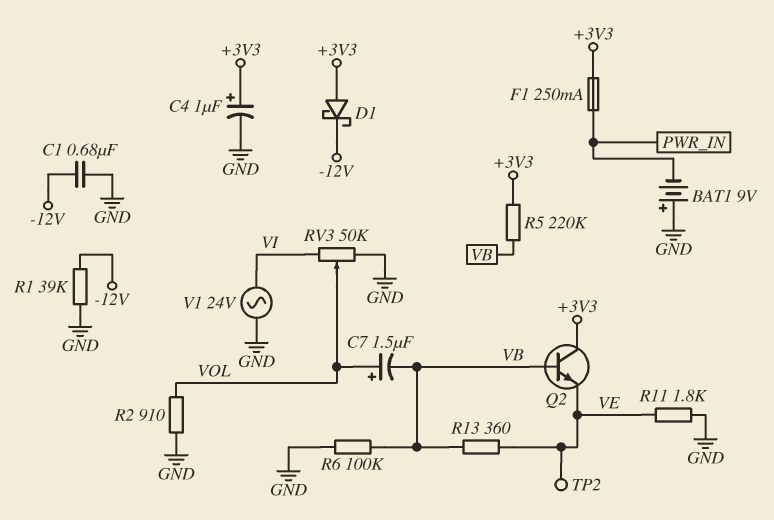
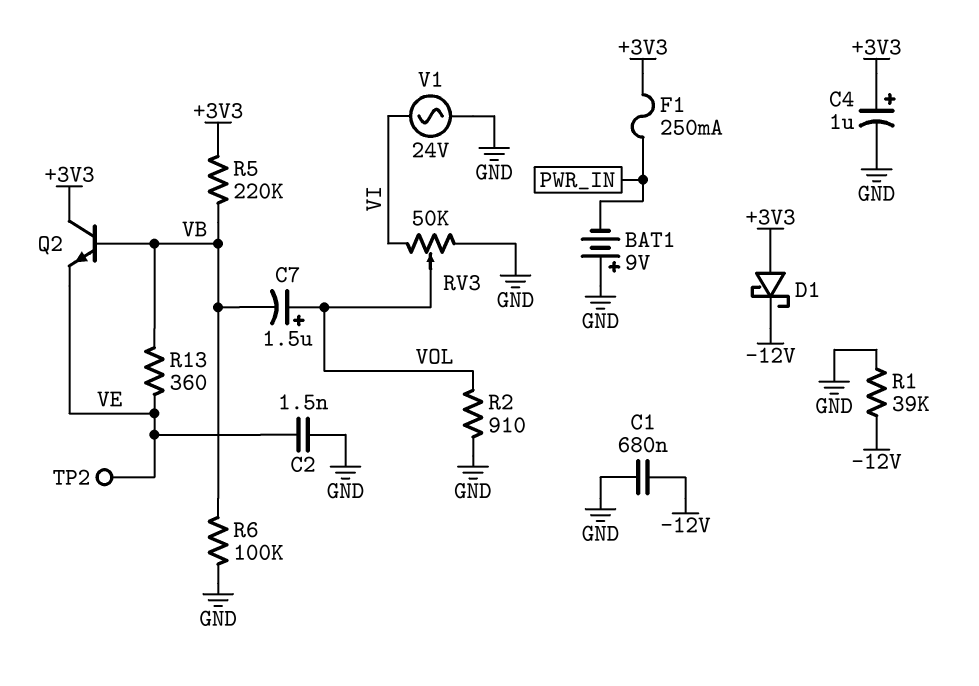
C2: none -> 1.5nF (GND, VE)
R11: 1.8k (GND, VE) -> none

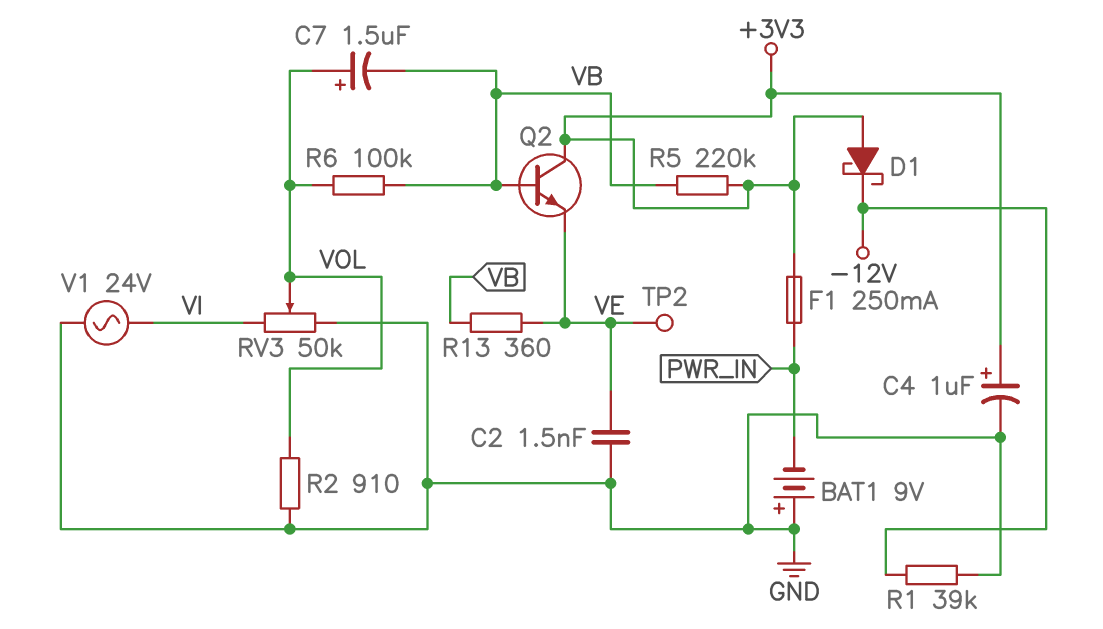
C1: 680nF (-12V, GND) -> none
R6: 100k (GND, VB) -> 100k (VB, VOL)

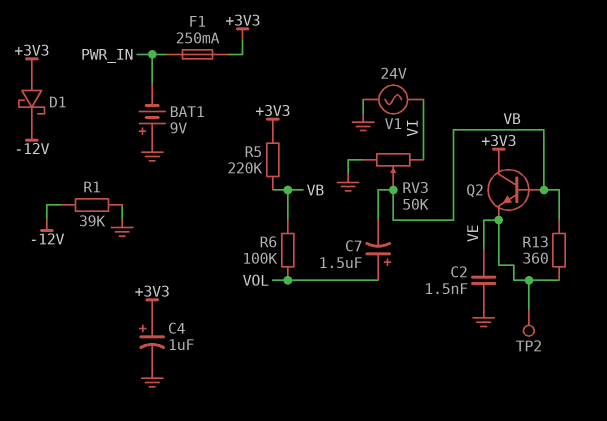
R2: 910 (GND, VOL) -> none
RV3: 50k (GND, VI, wiper VOL) -> 50k (GND, VI, wiper VB)

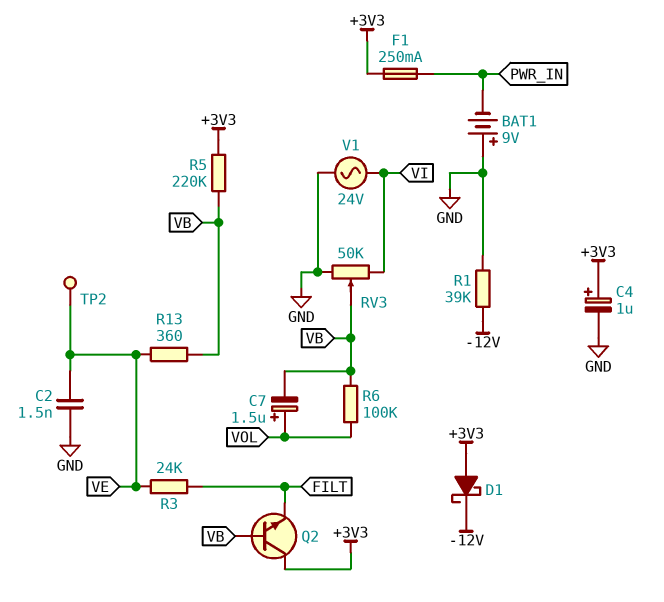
Q2: NPN (B VB, C +3V3, E VE) -> NPN (B VB, C +3V3, E FILT)
R3: none -> 24k (FILT, VE)

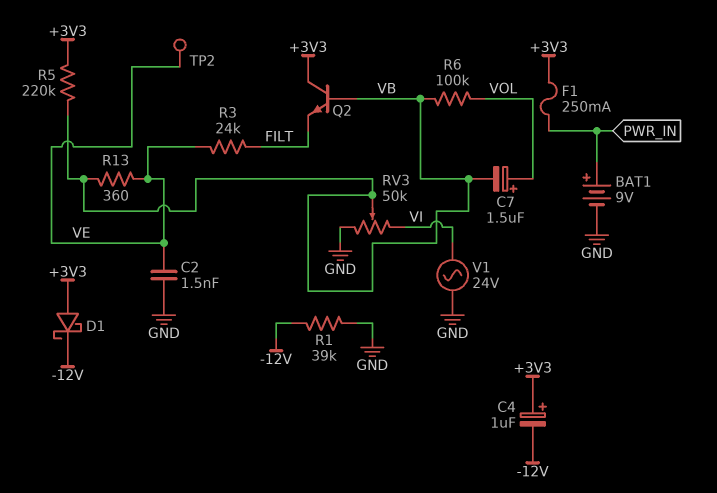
BAT1: 9V (plus GND, minus PWR_IN) -> 9V (plus PWR_IN, minus GND)
C4: 1uF (plus +3V3, minus GND) -> 1uF (plus +3V3, minus -12V)

